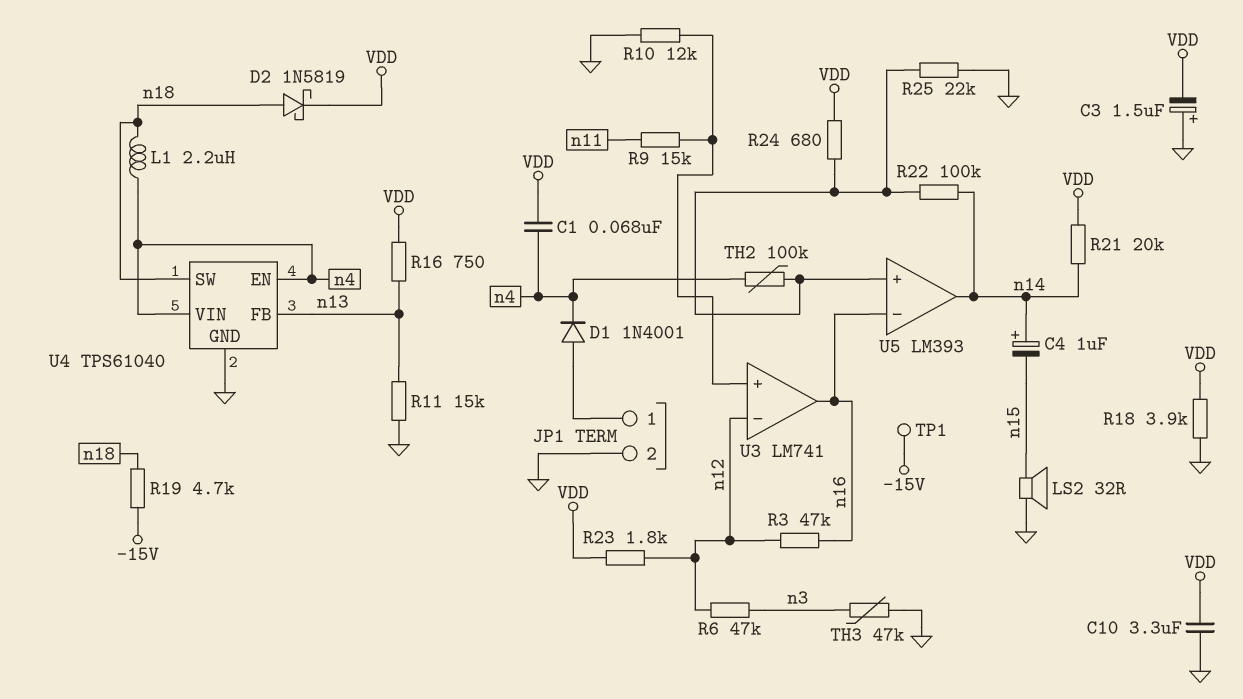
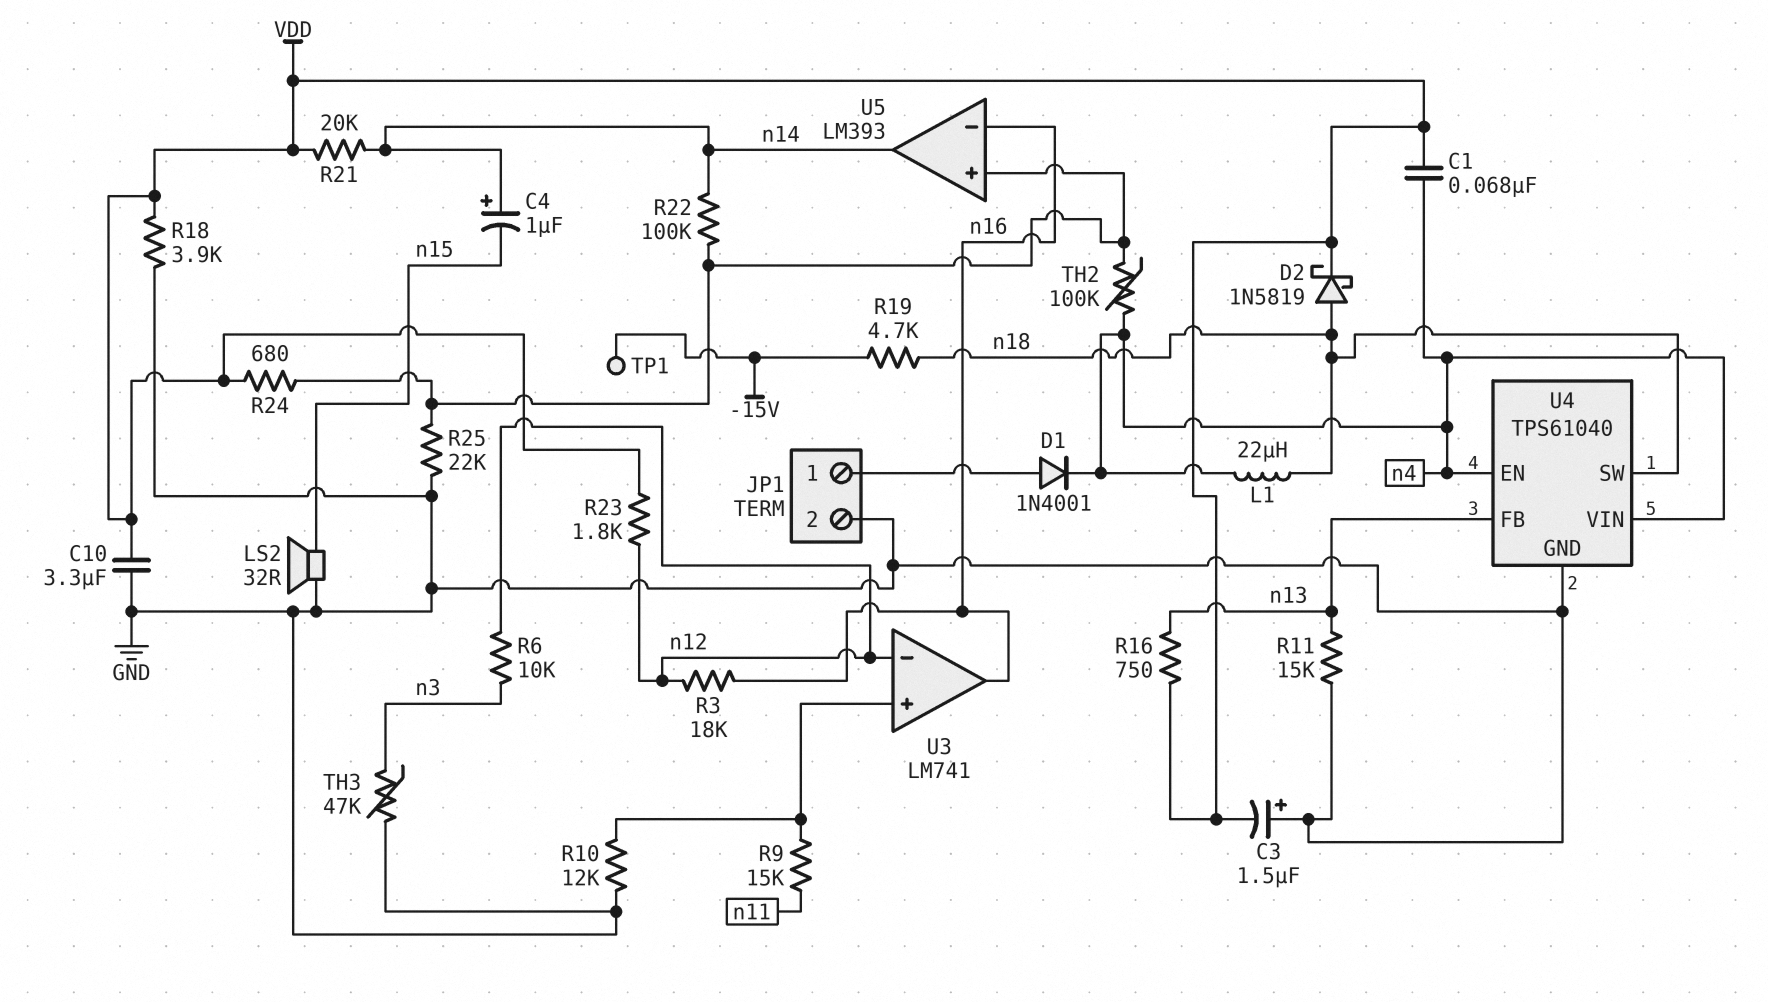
L1: 2.2uH (n4, n18) -> 22uH (n4, n18)
R3: 47k (n12, n16) -> 18k (n12, n16)
R6: 47k (n3, n12) -> 10k (n3, n12)

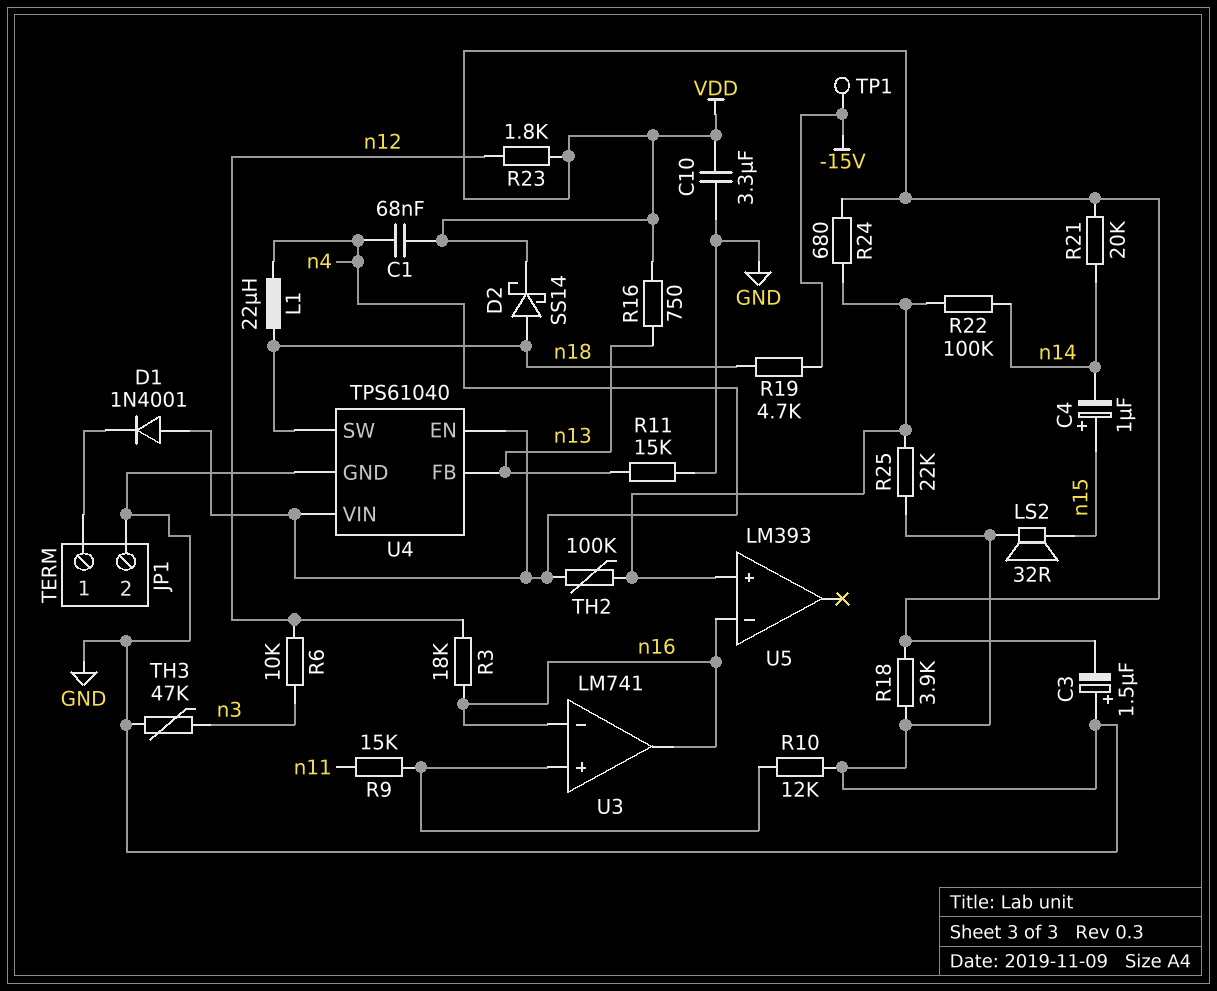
C4: 1uF (plus n14, minus n15) -> 1uF (plus n15, minus n14)
D1: diode 1N4001 (A JP1/1, K n4) -> diode 1N4001 (A n4, K JP1/1)
D2: schottky 1N5819 (A n18, K VDD) -> schottky SS14 (A n18, K VDD)
U3 pin in-: n12 -> n16
U5 pin out: n14 -> none

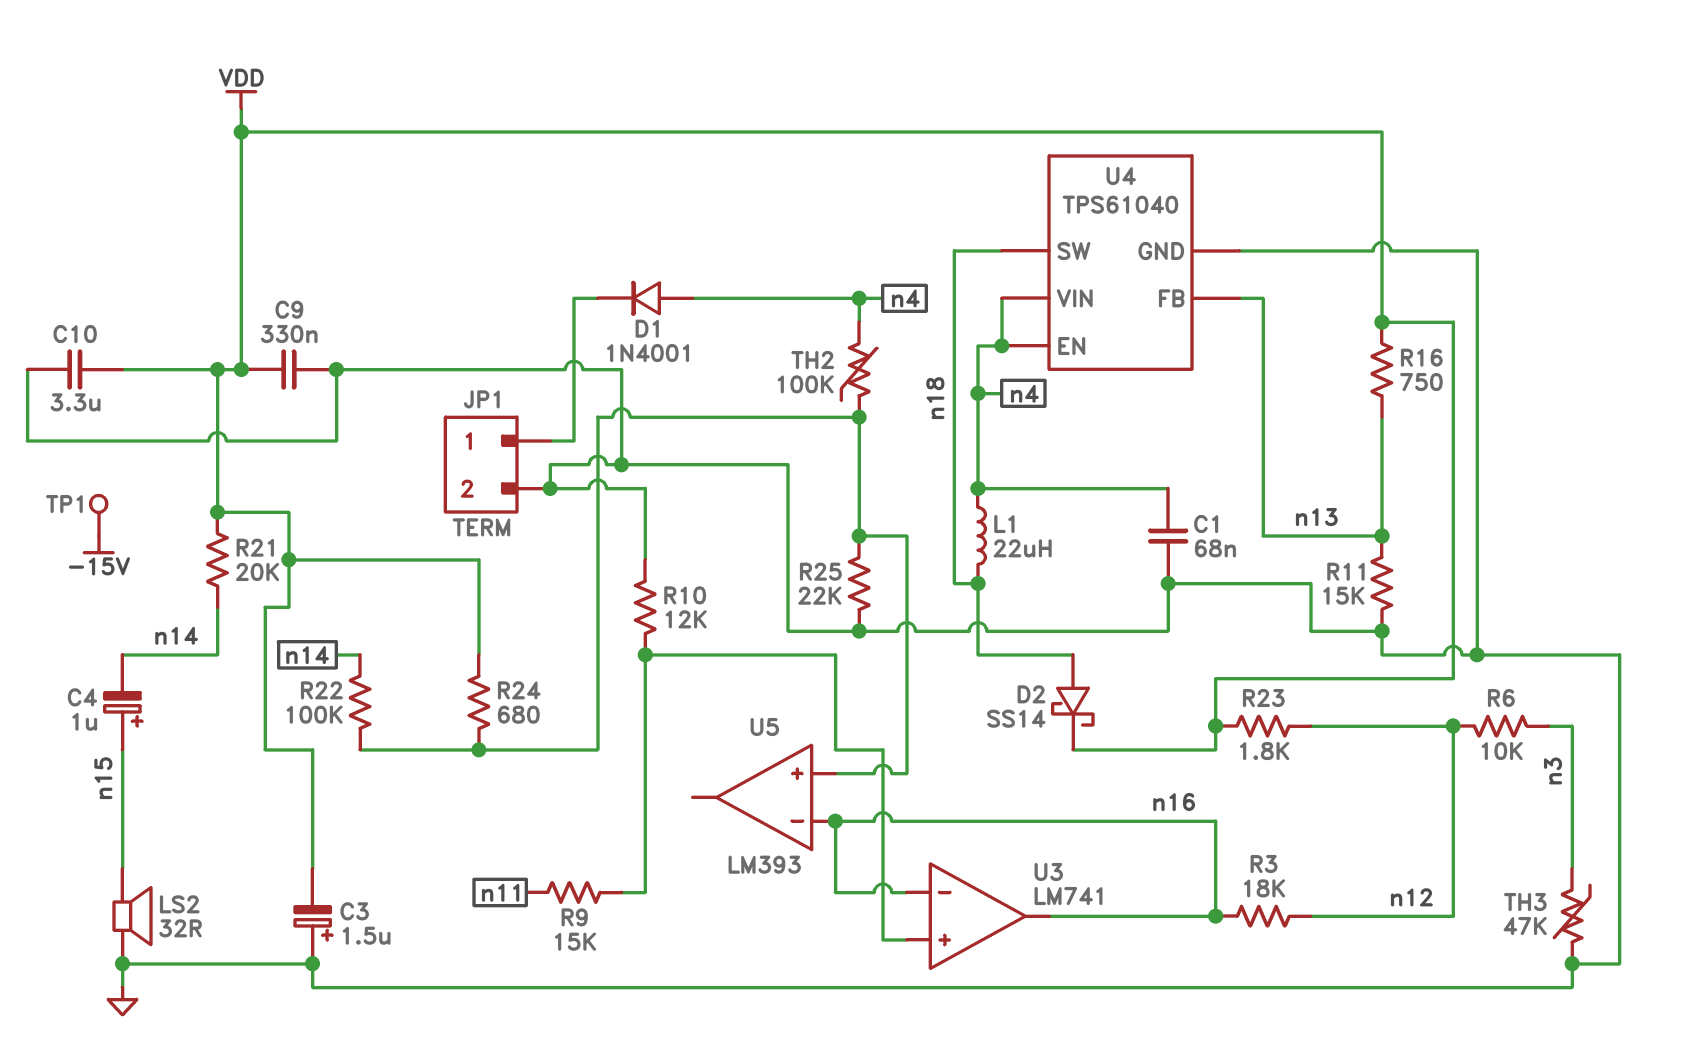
C1: 68nF (VDD, n4) -> 68nF (GND, n4)
C9: none -> 330nF (GND, VDD)
R18: 3.9k (GND, VDD) -> none
R19: 4.7k (-15V, n18) -> none

